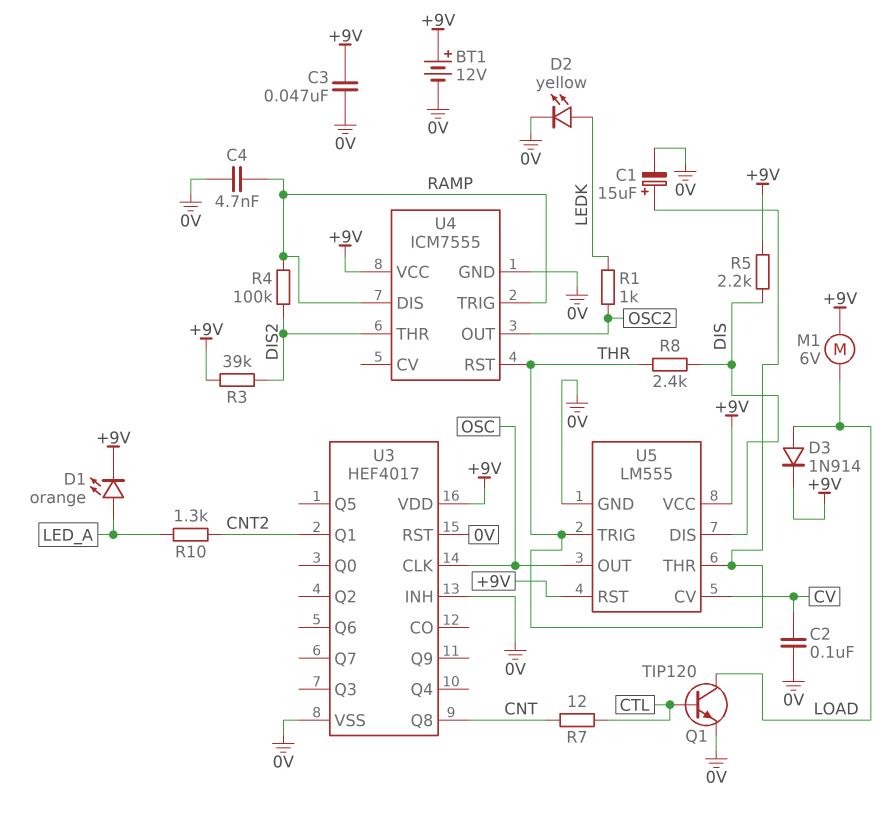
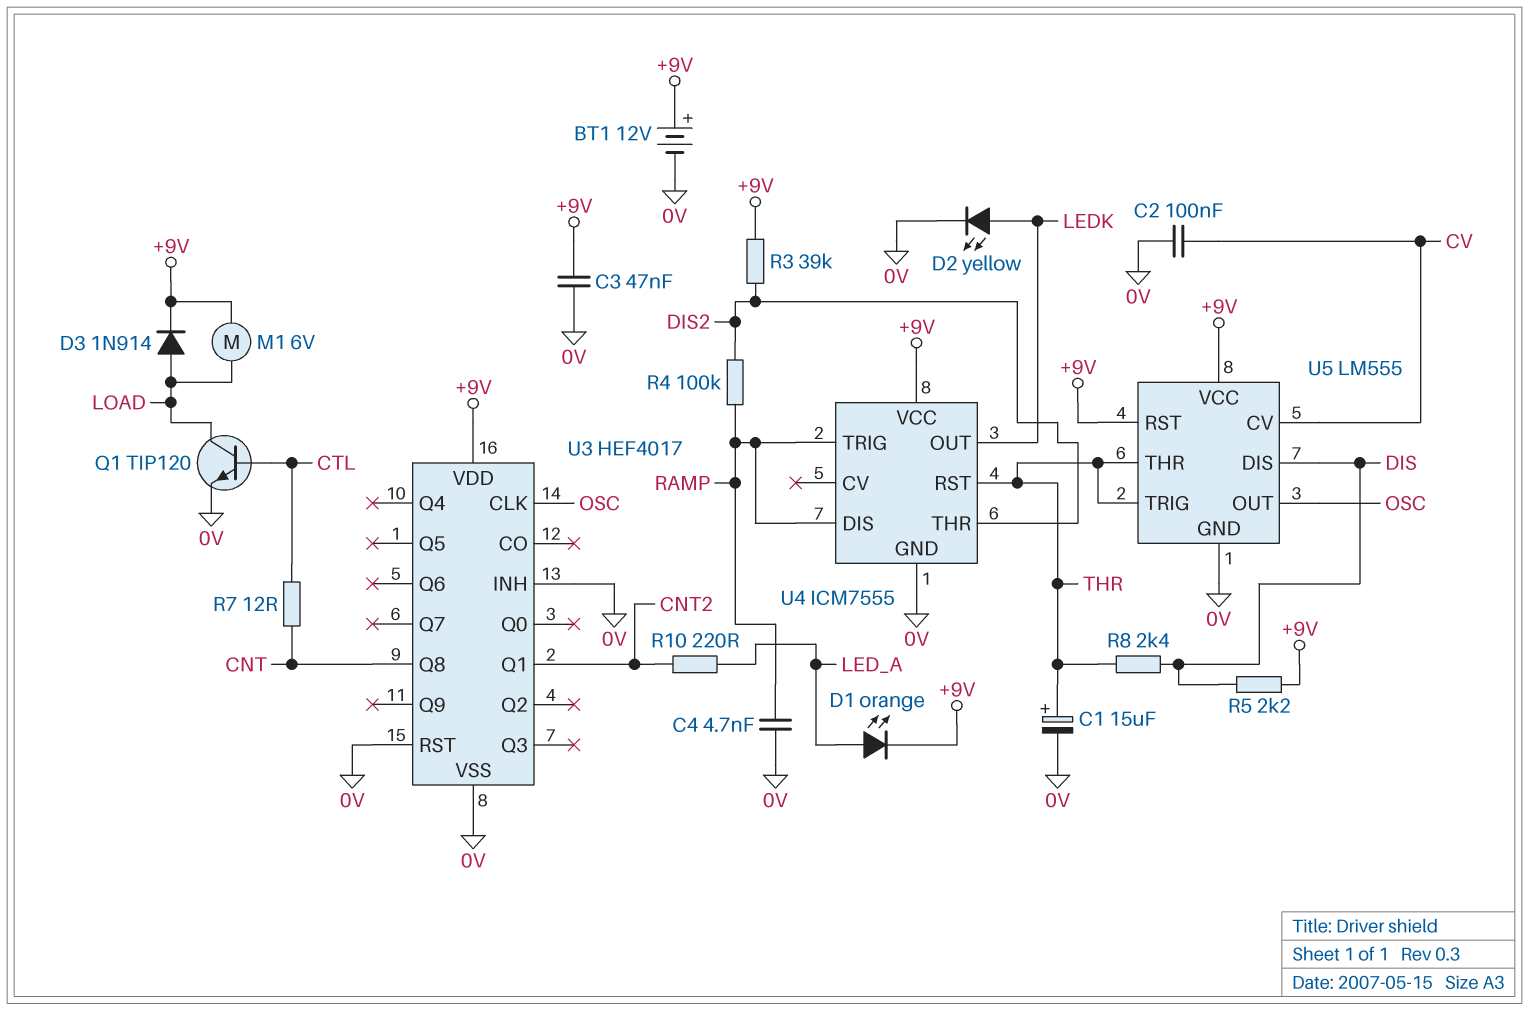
R1: 1k (LEDK, OSC2) -> none
R10: 1.3k (CNT2, LED_A) -> 220 (CNT2, LED_A)
U4 pin OUT: OSC2 -> LEDK

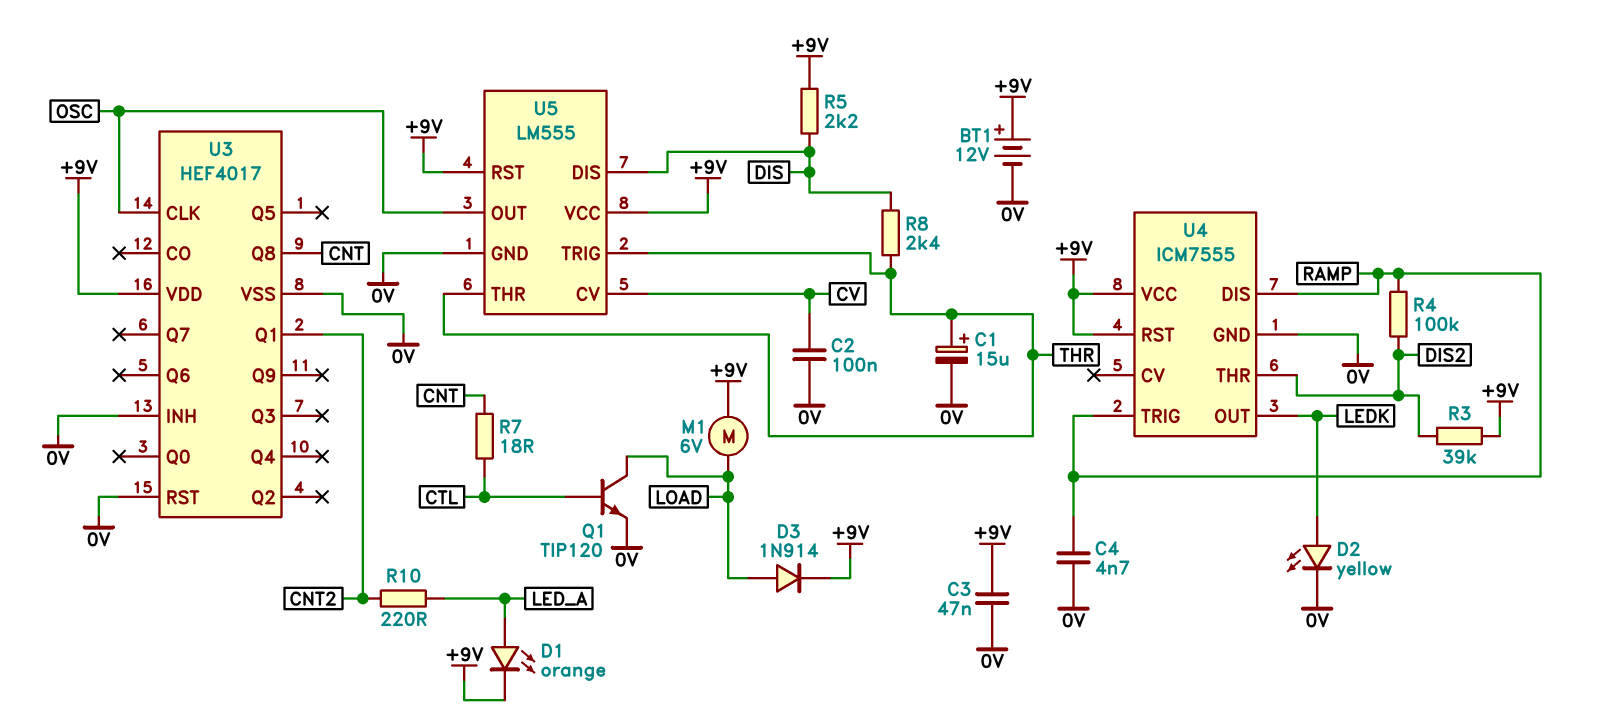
R7: 12 (CNT, CTL) -> 18 (CNT, CTL)
U4 pin RST: THR -> +9V

